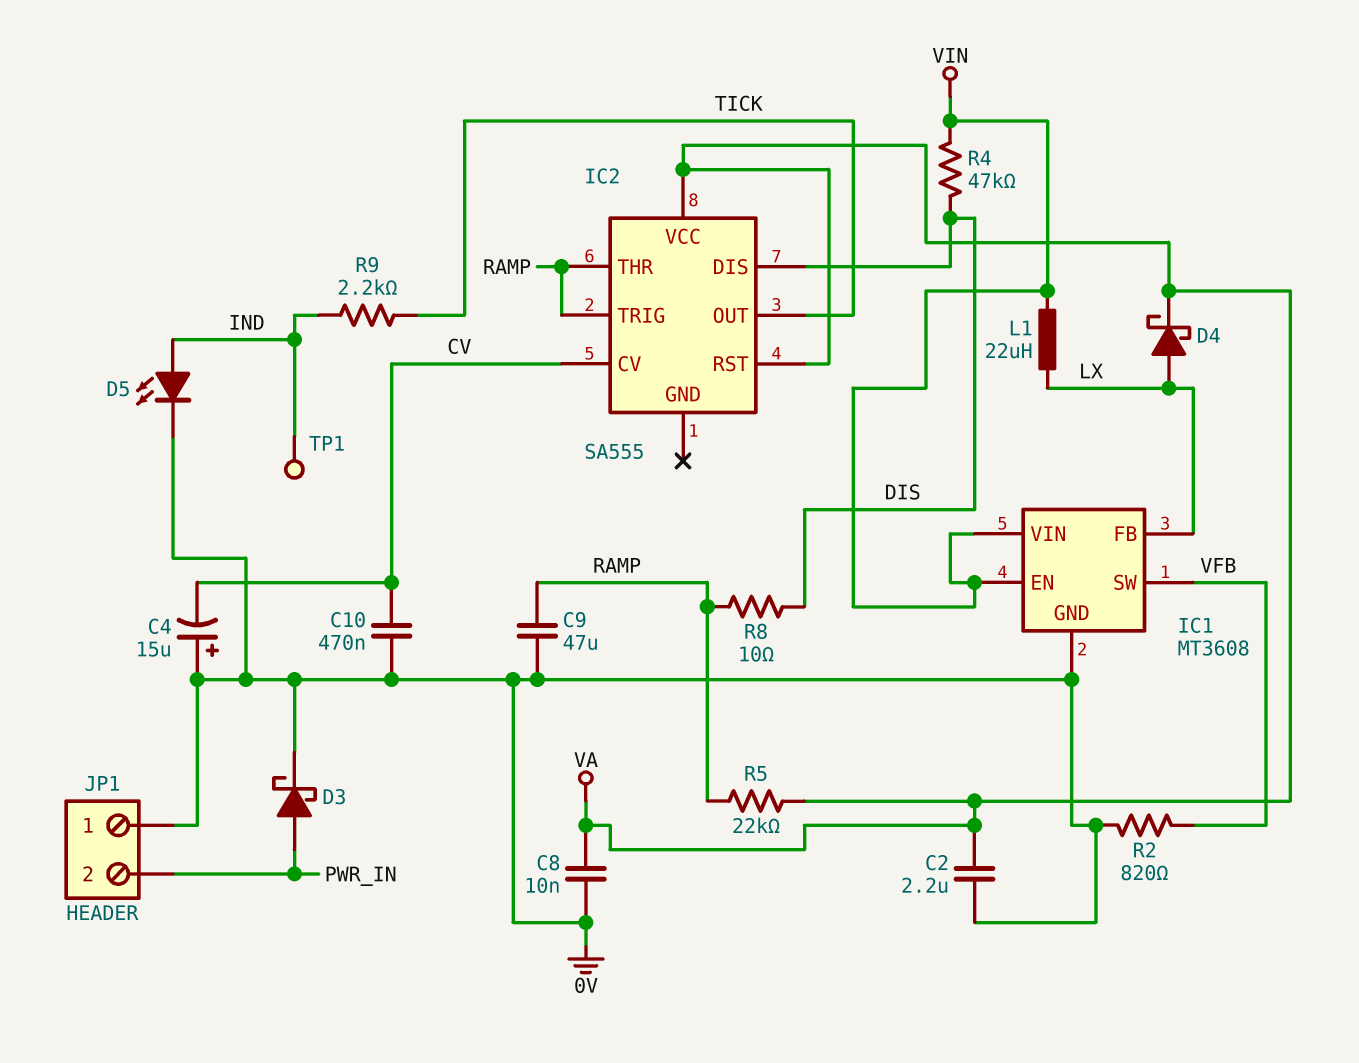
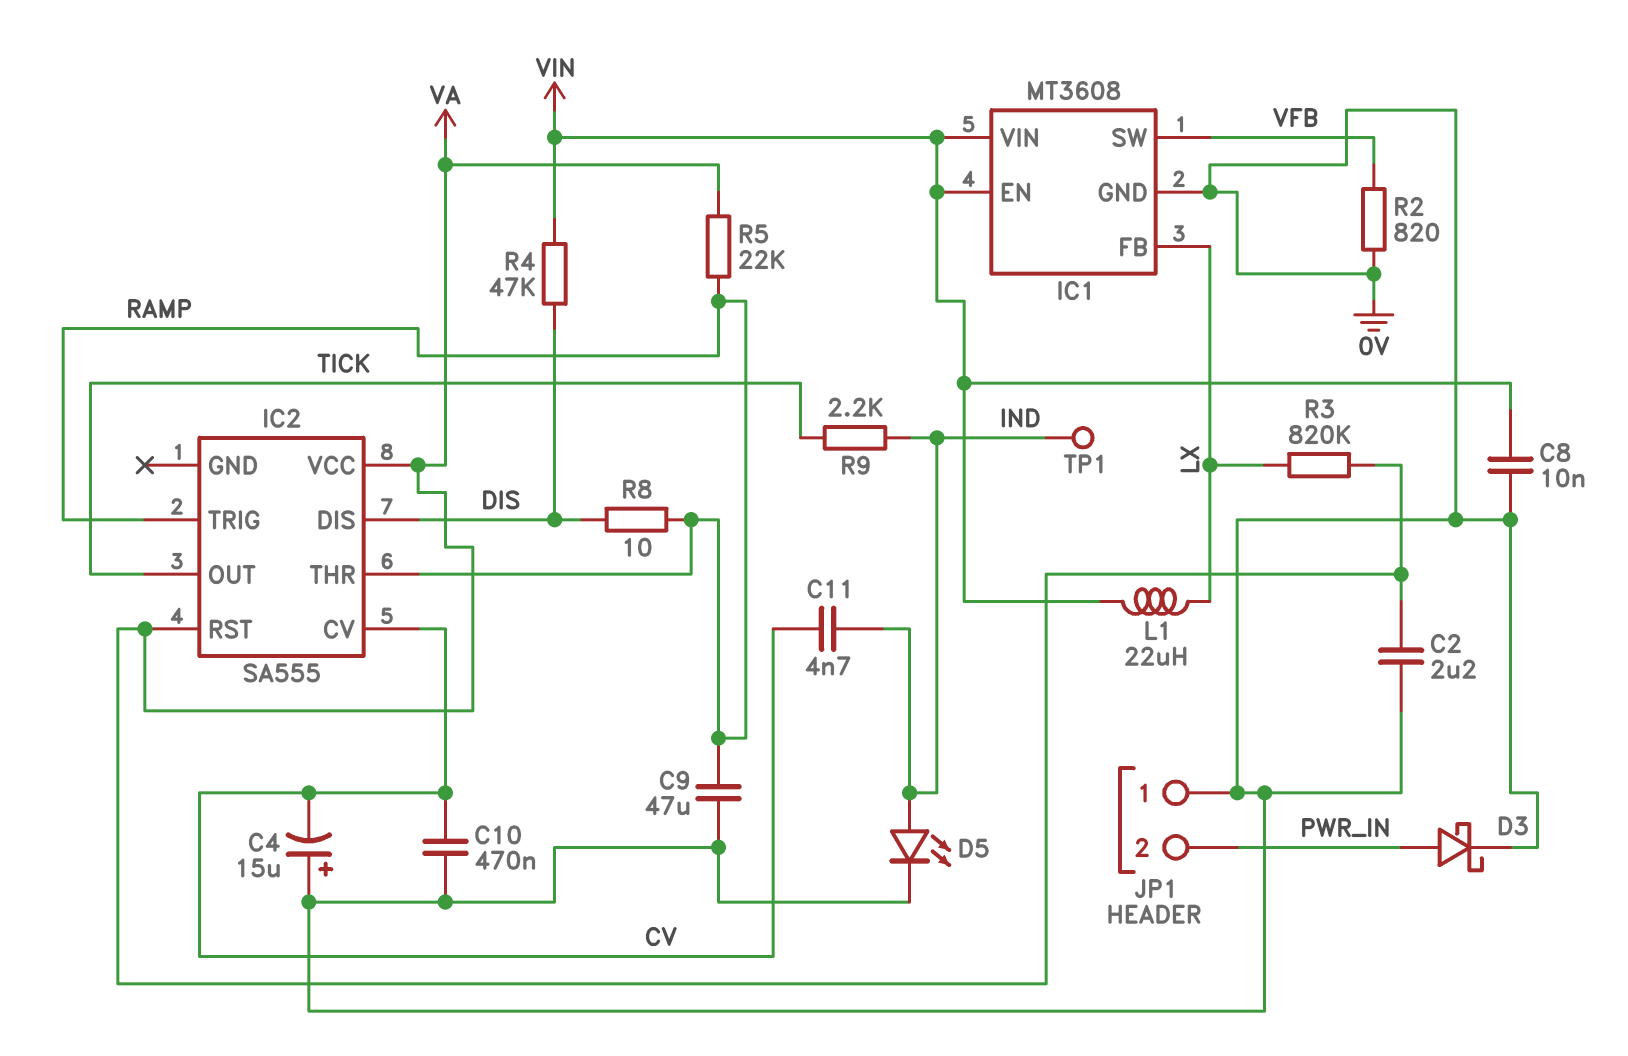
C8: 10nF (0V, VA) -> 10nF (0V, VIN)
C11: none -> 4.7nF (CV, IND)
D4: schottky (A LX, K VA) -> none
R3: none -> 820k (LX, VA)

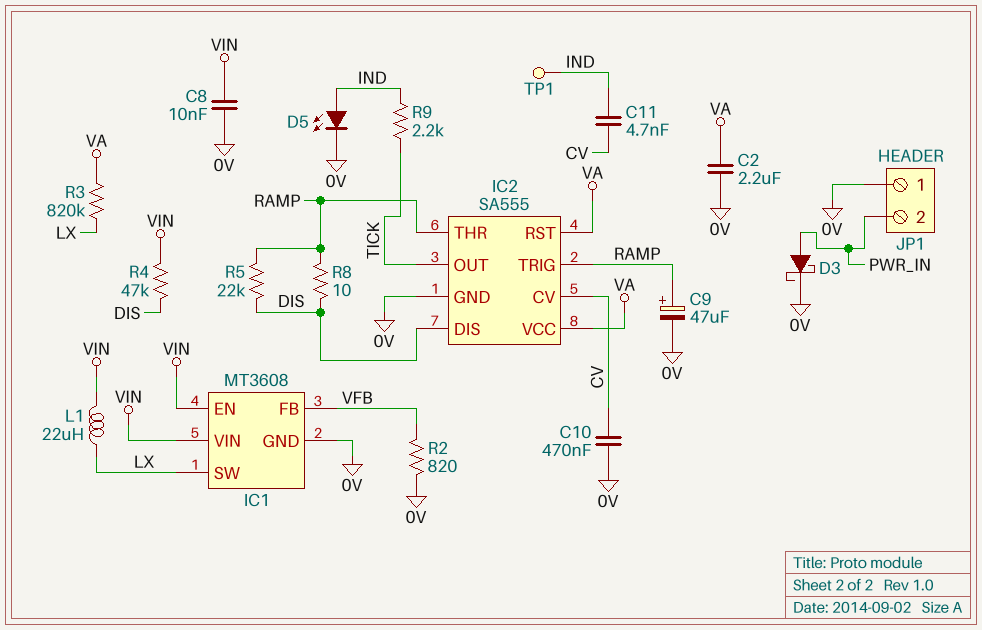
C4: 15uF (plus 0V, minus CV) -> none
C9: 47uF (0V, RAMP) -> 47uF (plus RAMP, minus 0V)
IC1 pin FB: LX -> VFB
IC1 pin SW: VFB -> LX
IC2 pin GND: none -> 0V
R5: 22k (RAMP, VA) -> 22k (DIS, RAMP)

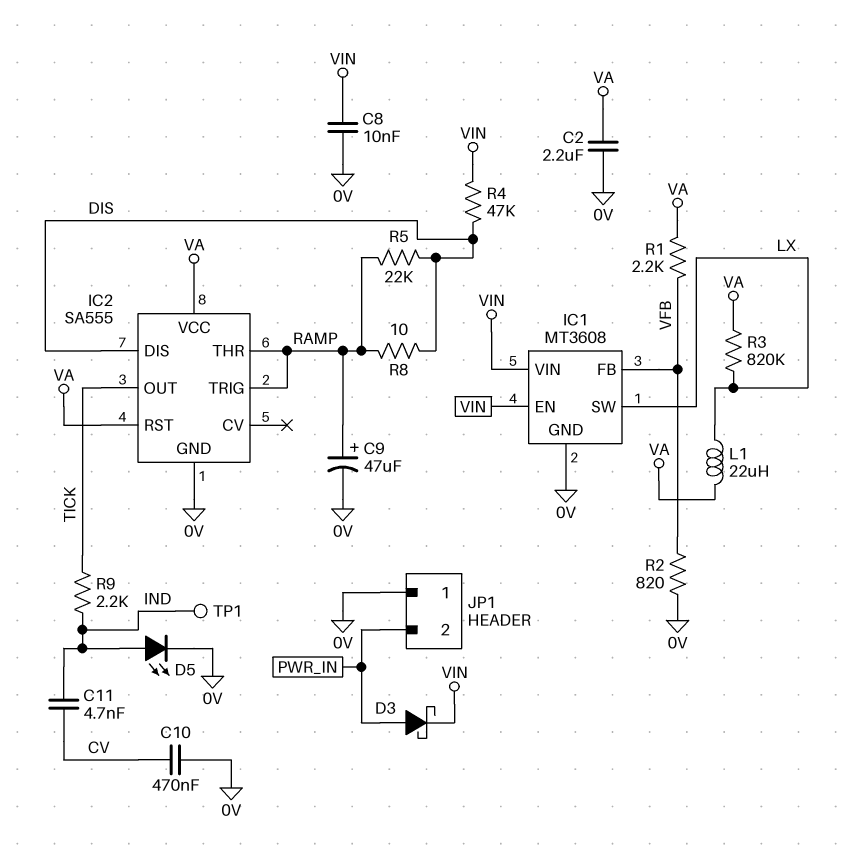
D3: schottky (A PWR_IN, K 0V) -> schottky (A PWR_IN, K VIN)
IC2 pin CV: CV -> none
L1: 22uH (LX, VIN) -> 22uH (LX, VA)
R1: none -> 2.2k (VA, VFB)

